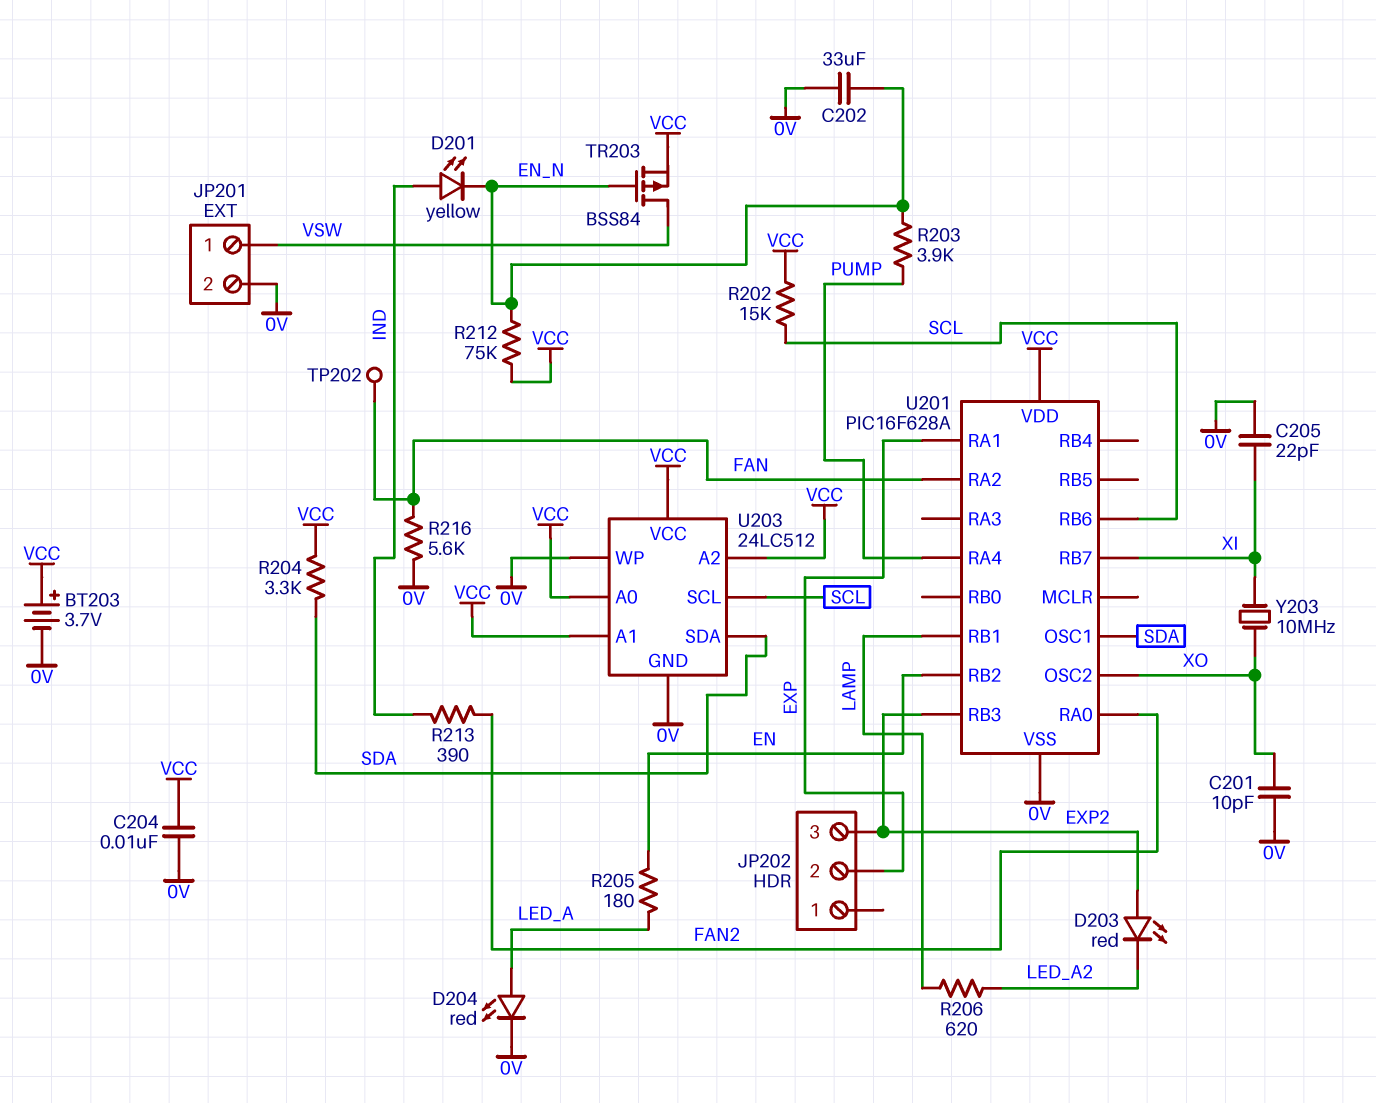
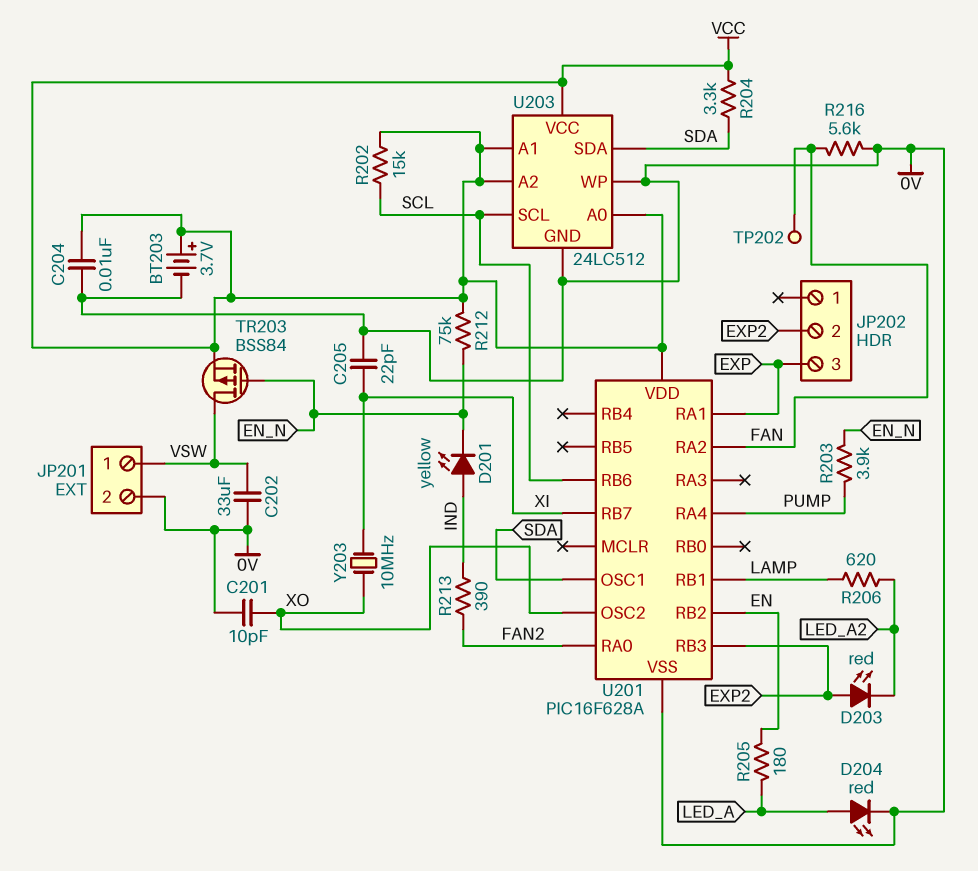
C202: 33uF (0V, EN_N) -> 33uF (0V, VSW)
JP202 pin 2: EXP -> EXP2
JP202 pin 3: EXP2 -> EXP

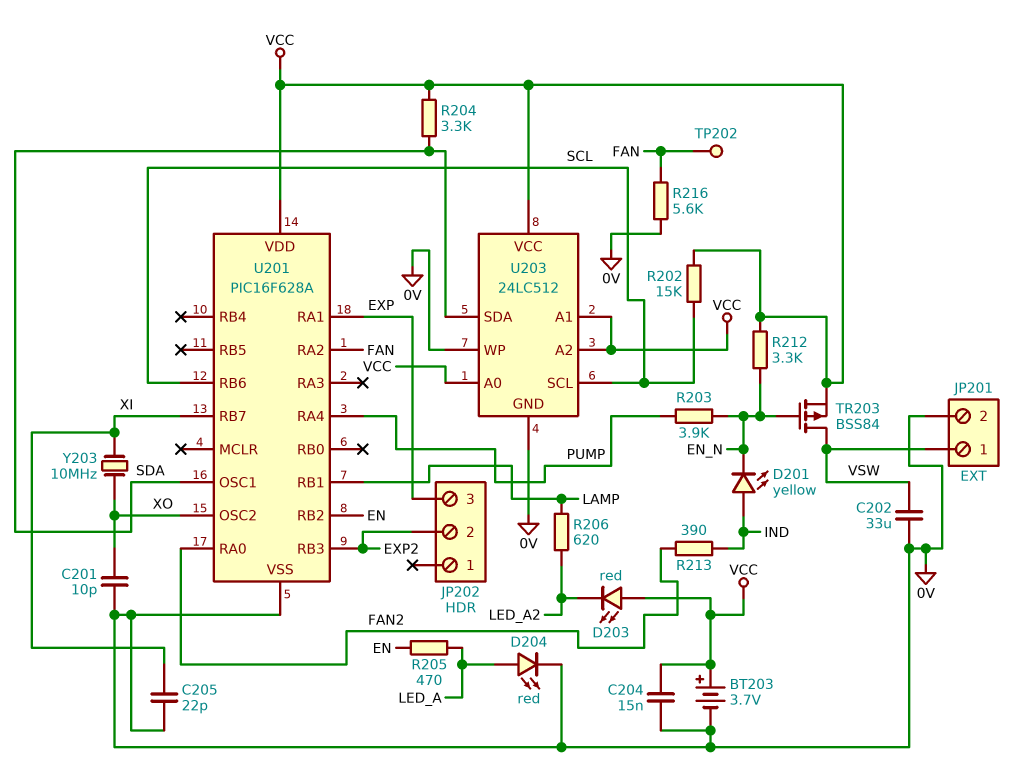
C204: 10nF (0V, VCC) -> 15nF (0V, VCC)
D203: LED red (A EXP2, K LED_A2) -> LED red (A VCC, K LED_A2)
R205: 180 (EN, LED_A) -> 470 (EN, LED_A)
R212: 75k (EN_N, VCC) -> 3.3k (EN_N, VCC)

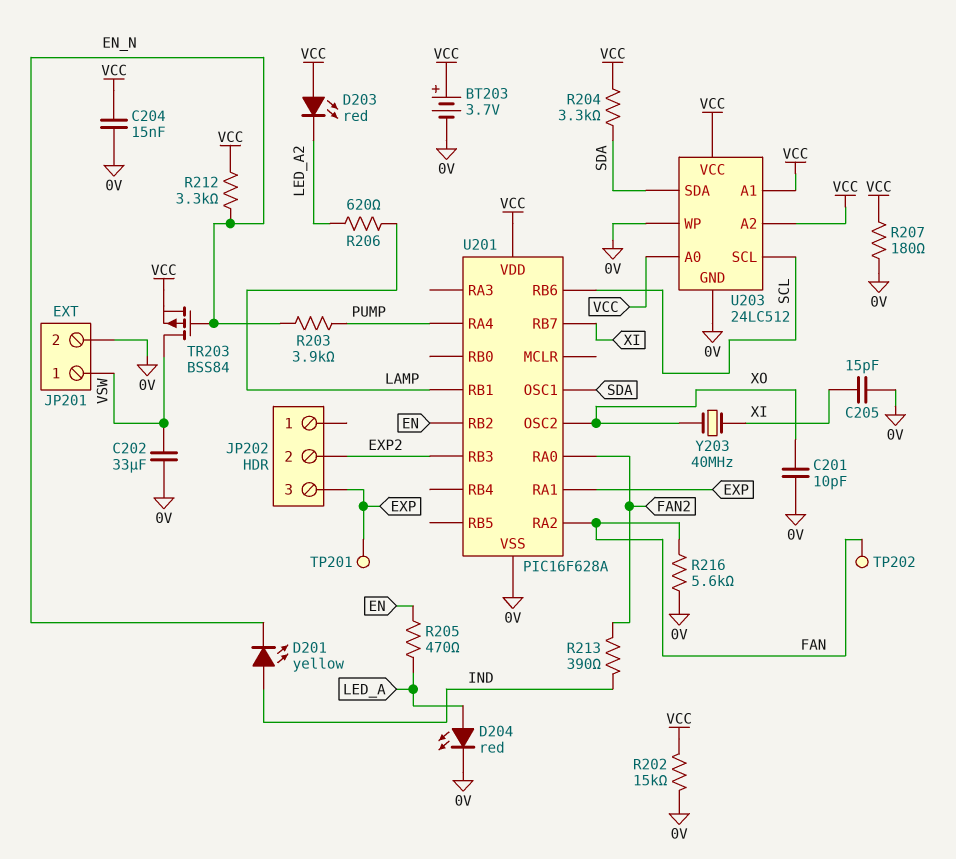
C205: 22pF (0V, XI) -> 15pF (0V, XI)
R202: 15k (SCL, VCC) -> 15k (0V, VCC)
R207: none -> 180 (0V, VCC)
TP201: none -> test point (EXP)
Y203: 10MHz (XI, XO) -> 40MHz (XI, XO)

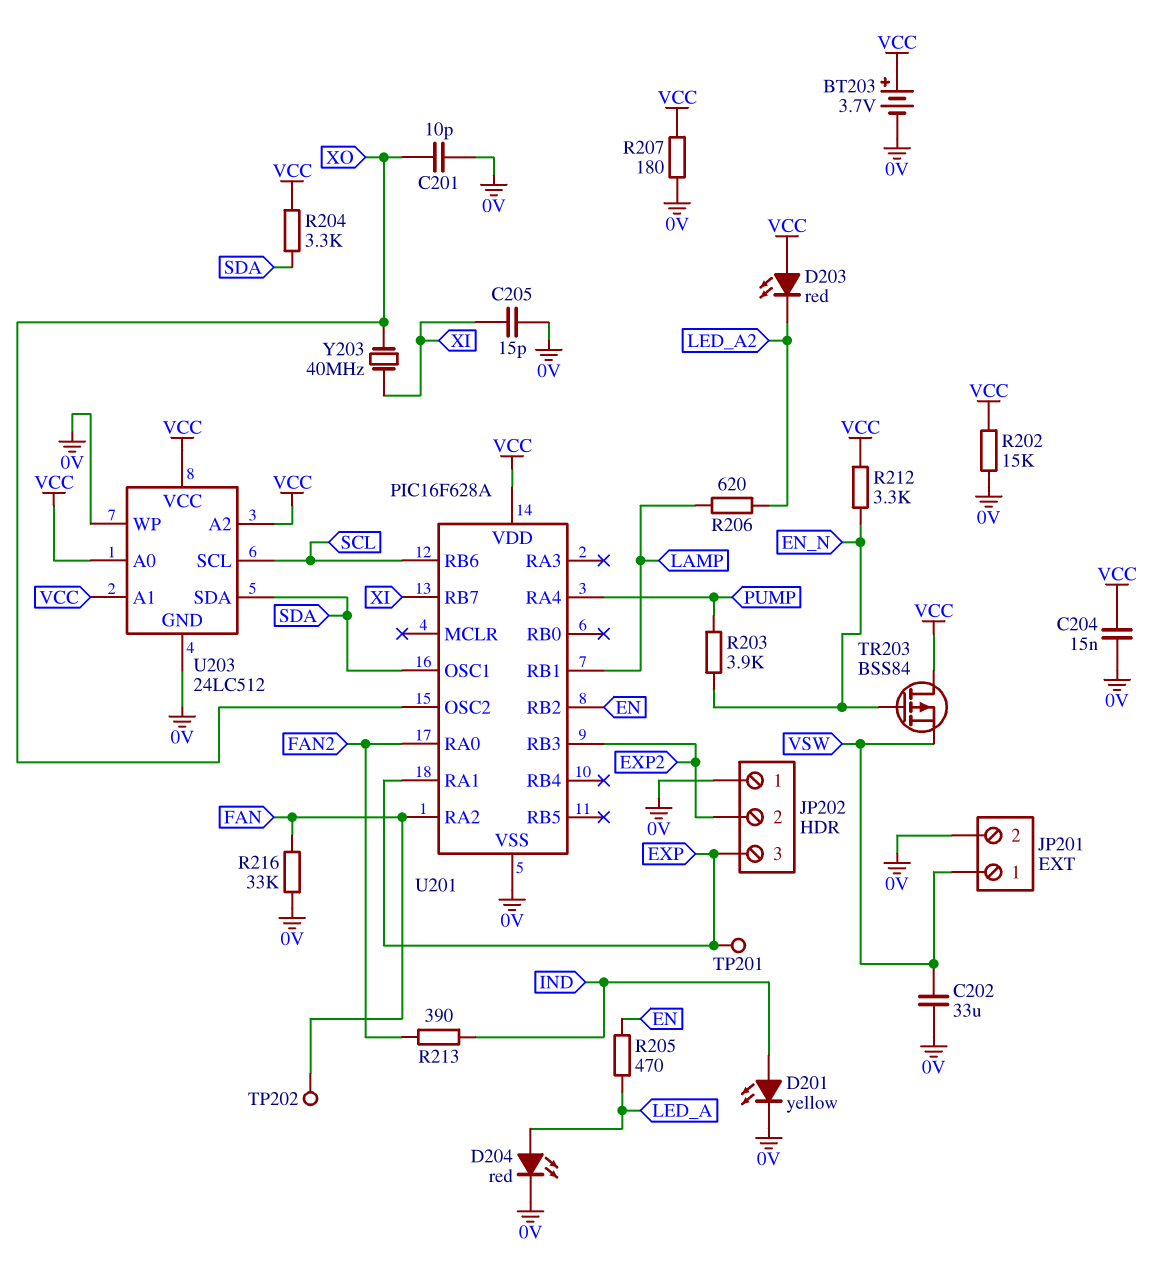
D201: LED yellow (A IND, K EN_N) -> LED yellow (A IND, K 0V)
JP202 pin 1: none -> 0V
R216: 5.6k (0V, FAN) -> 33k (0V, FAN)
TR203: PMOS BSS84 (G EN_N, D VSW, S VCC) -> PMOS BSS84 (G EN_N, D VCC, S VSW)

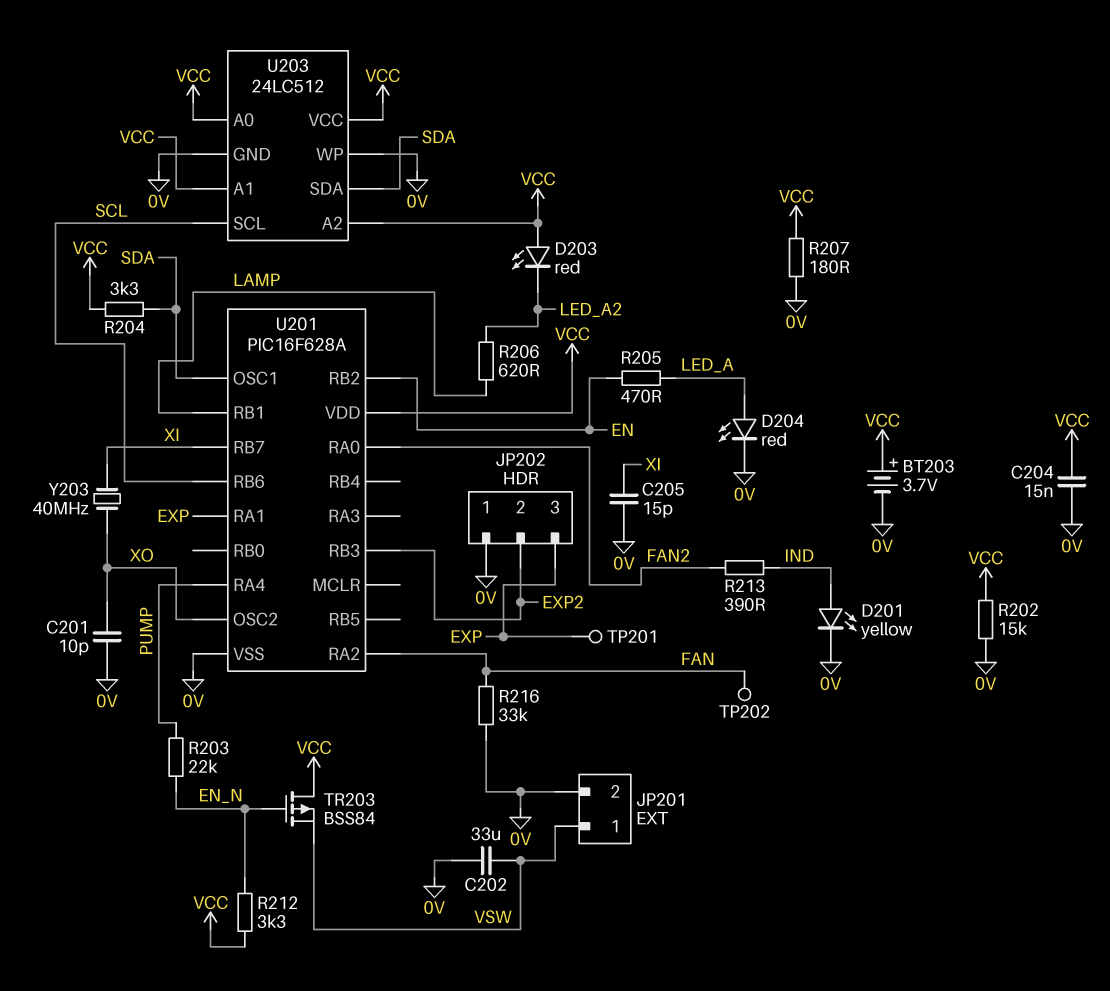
R203: 3.9k (EN_N, PUMP) -> 22k (EN_N, PUMP)

